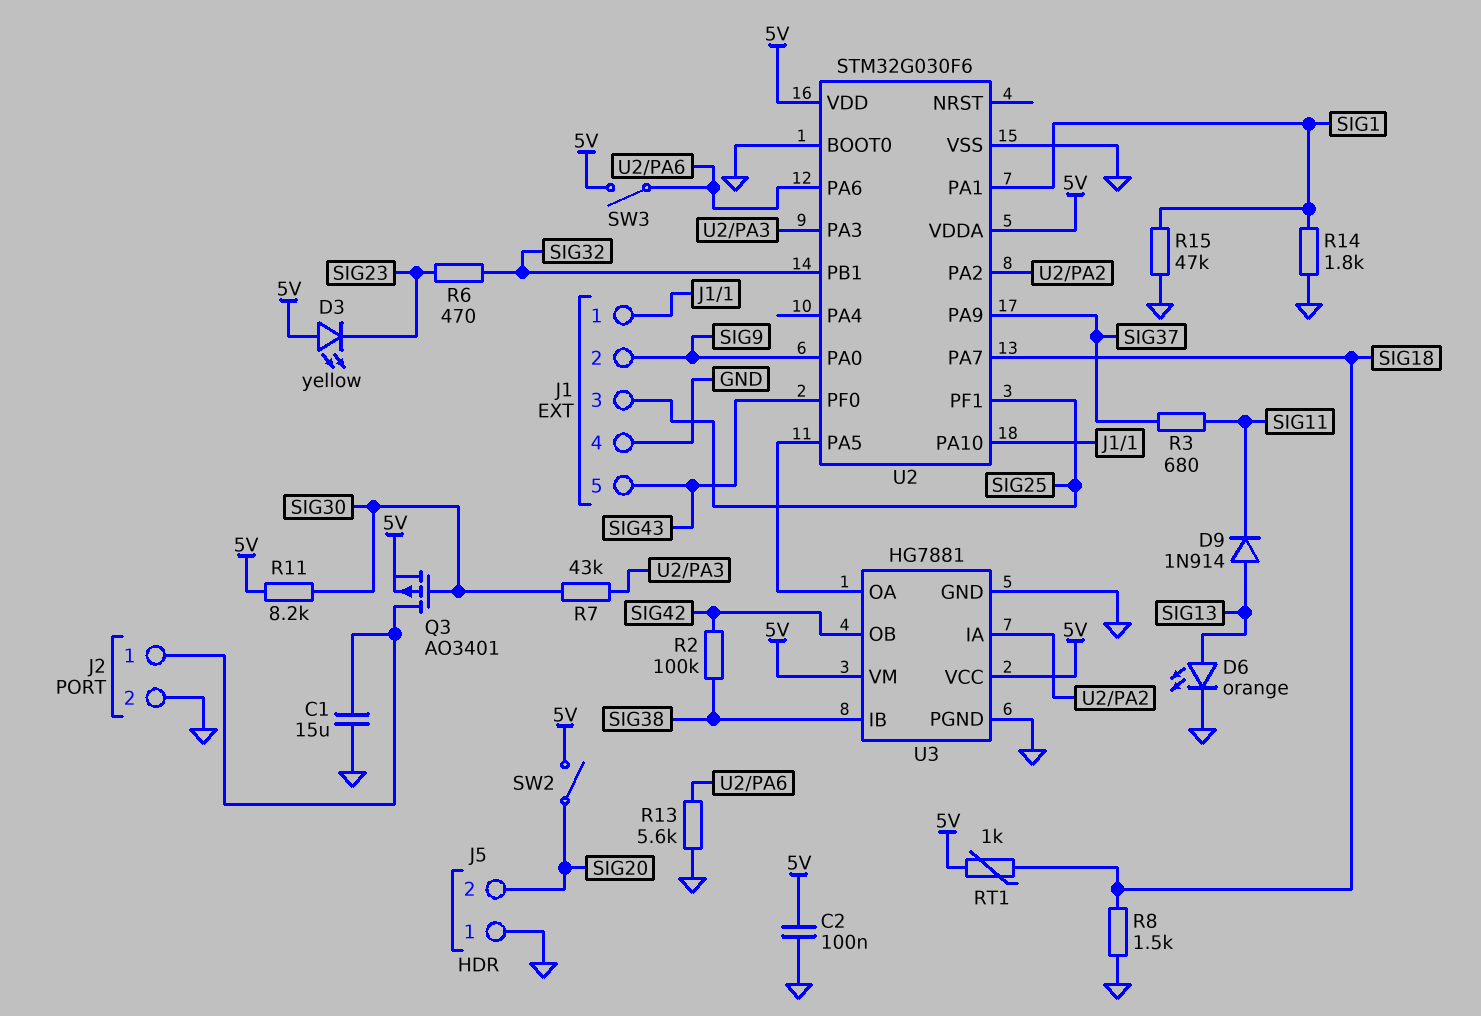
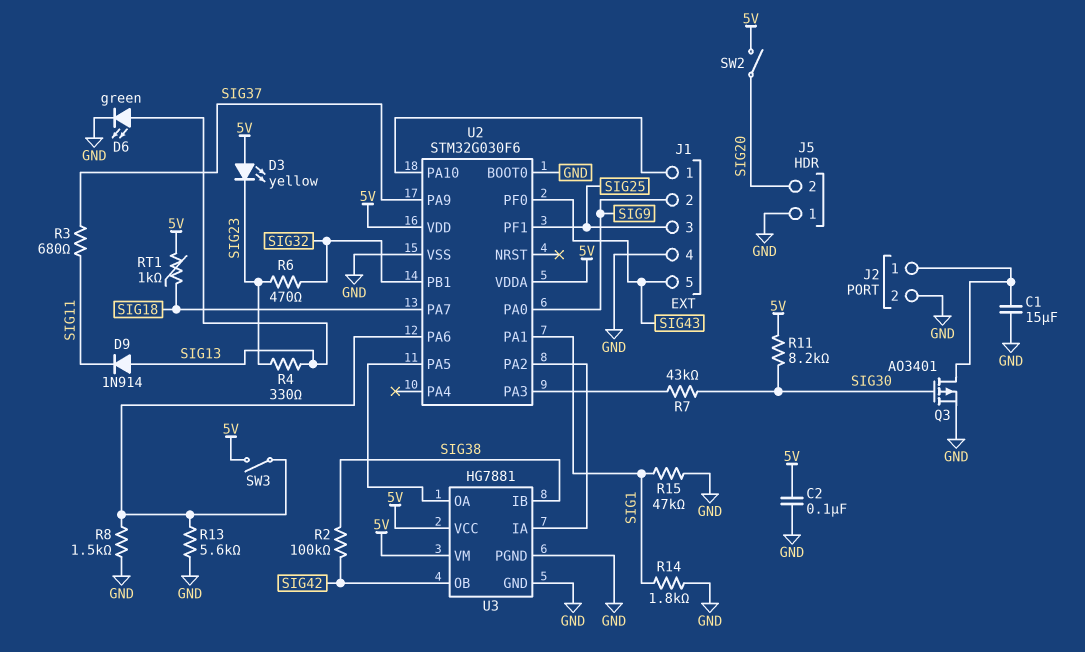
D6: LED orange (A SIG13, K GND) -> LED green (A SIG13, K GND)
Q3: PMOS AO3401 (G SIG30, D J2/1, S 5V) -> PMOS AO3401 (G SIG30, D J2/1, S GND)
R4: none -> 330 (SIG13, SIG23)
R8: 1.5k (GND, SIG18) -> 1.5k (GND, U2/PA6)

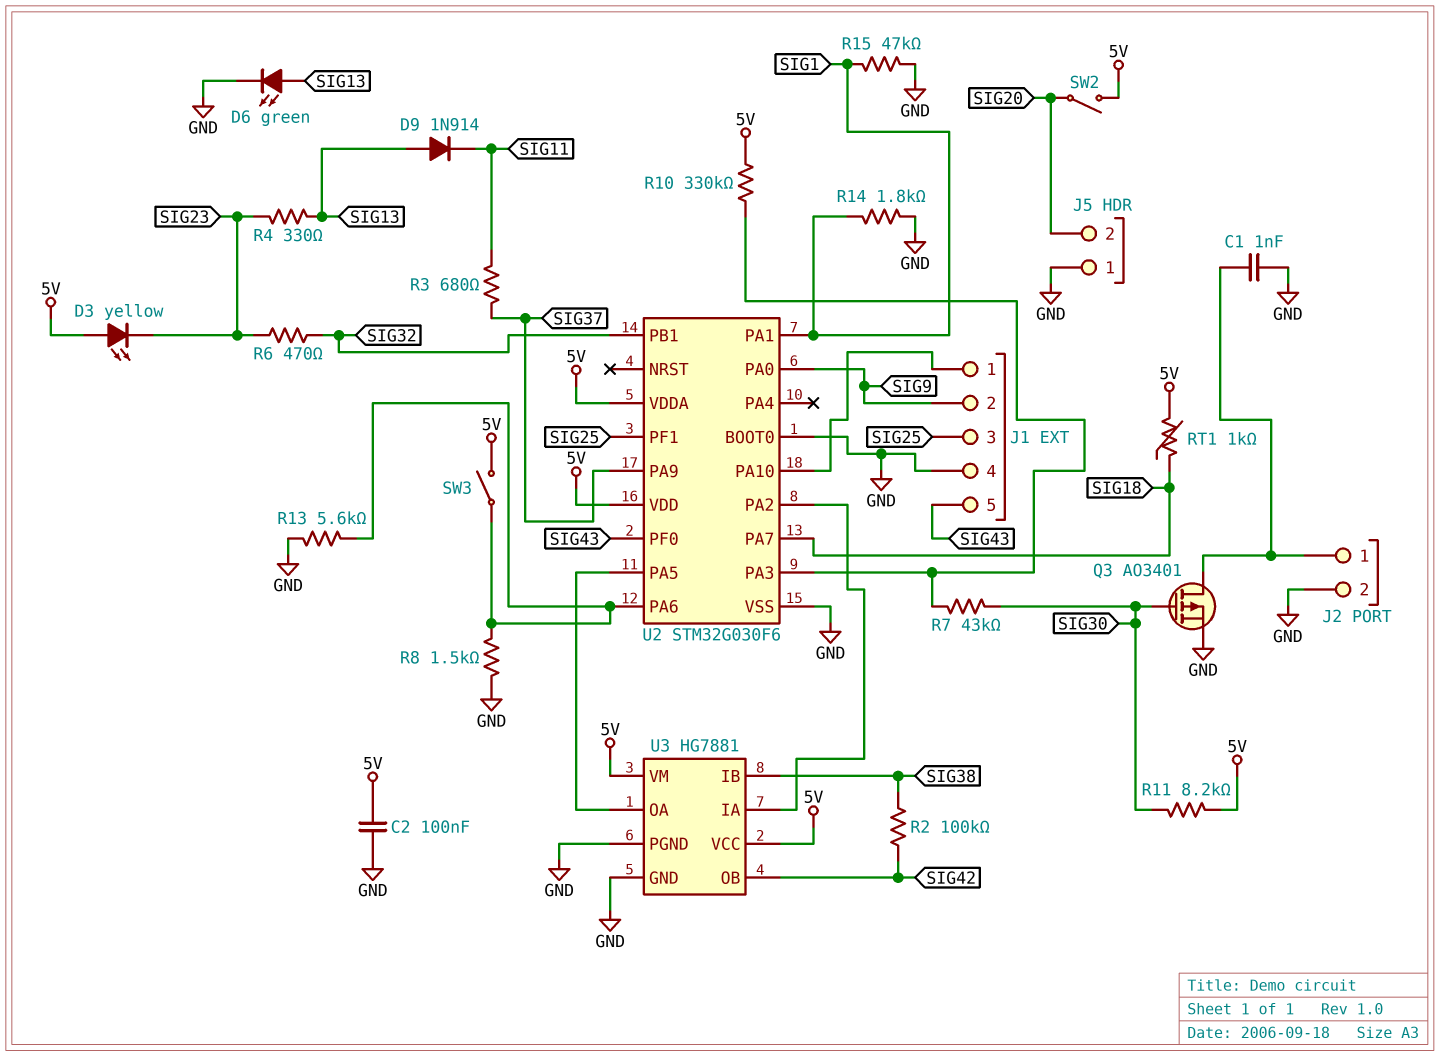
C1: 15uF (GND, J2/1) -> 1nF (GND, J2/1)
R10: none -> 330k (5V, U2/PA3)

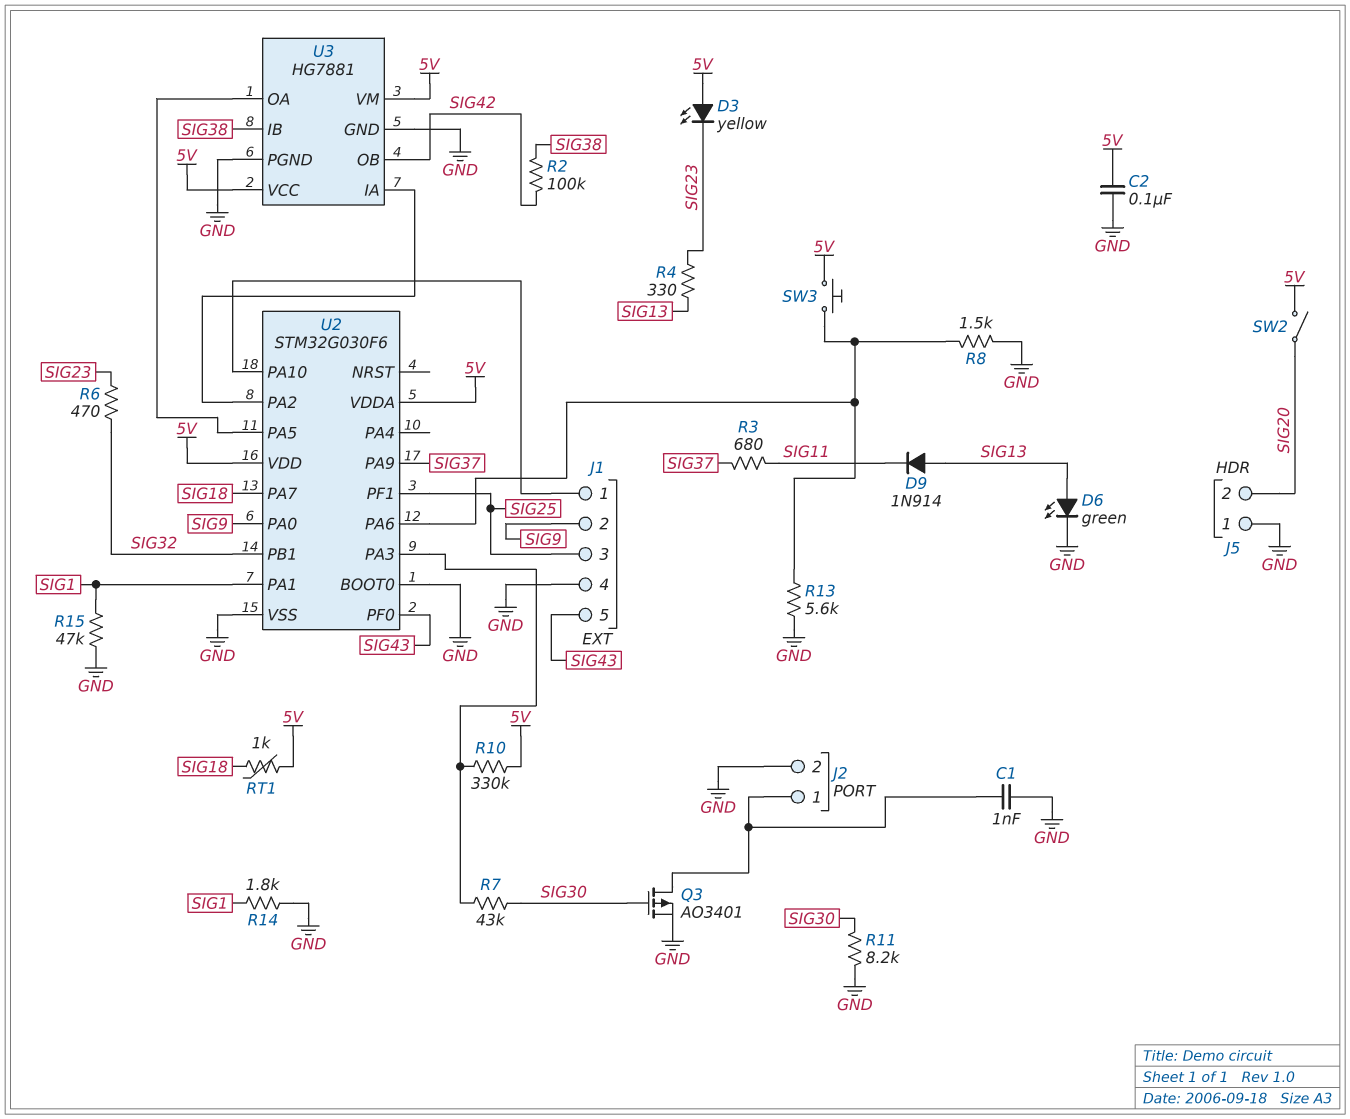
R11: 8.2k (5V, SIG30) -> 8.2k (GND, SIG30)
SW3: switch (5V, U2/PA6) -> button (5V, U2/PA6)

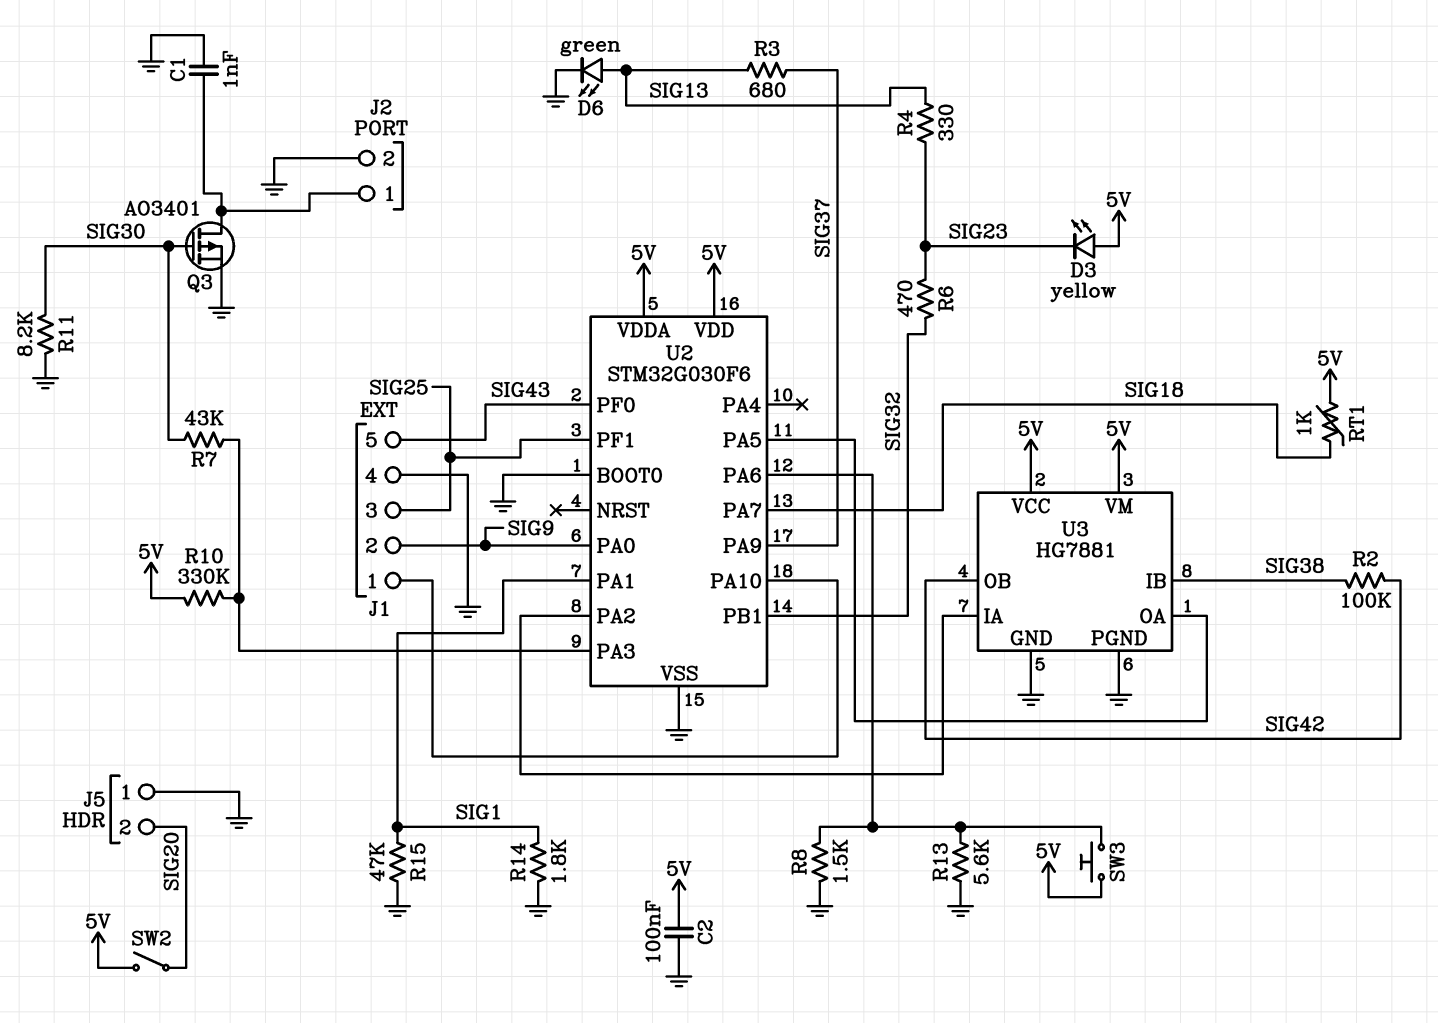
D9: diode 1N914 (A SIG13, K SIG11) -> none
R3: 680 (SIG11, SIG37) -> 680 (SIG13, SIG37)

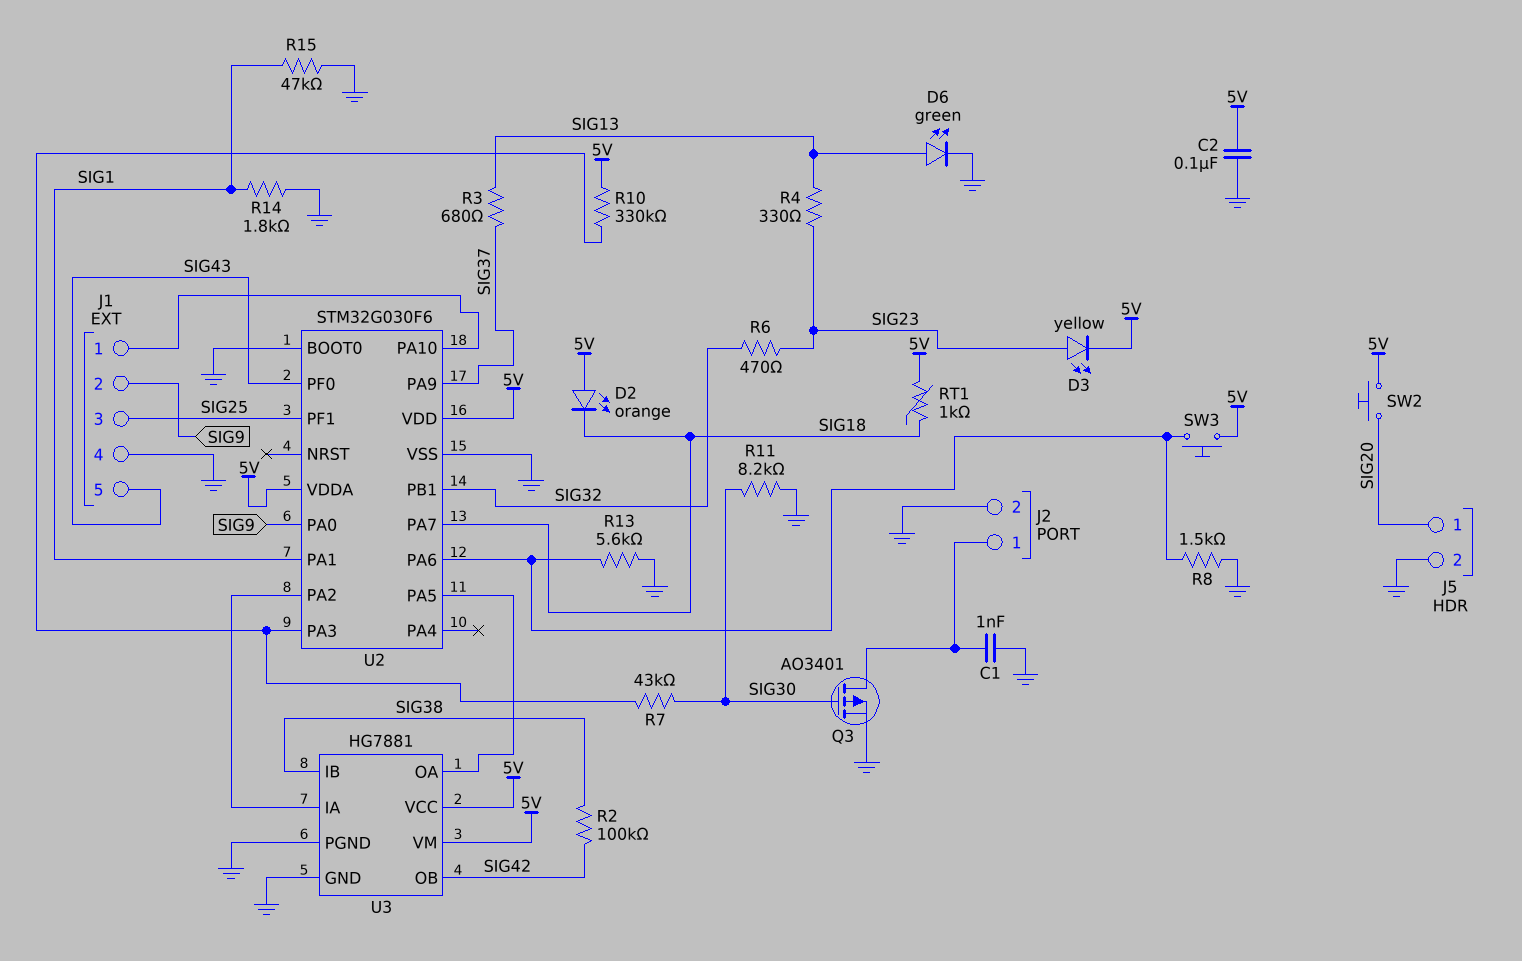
D2: none -> LED orange (A 5V, K SIG18)
D3: LED yellow (A 5V, K SIG23) -> LED yellow (A SIG23, K 5V)
J5 pin 1: GND -> SIG20
J5 pin 2: SIG20 -> GND
SW2: switch (5V, SIG20) -> button (5V, SIG20)

